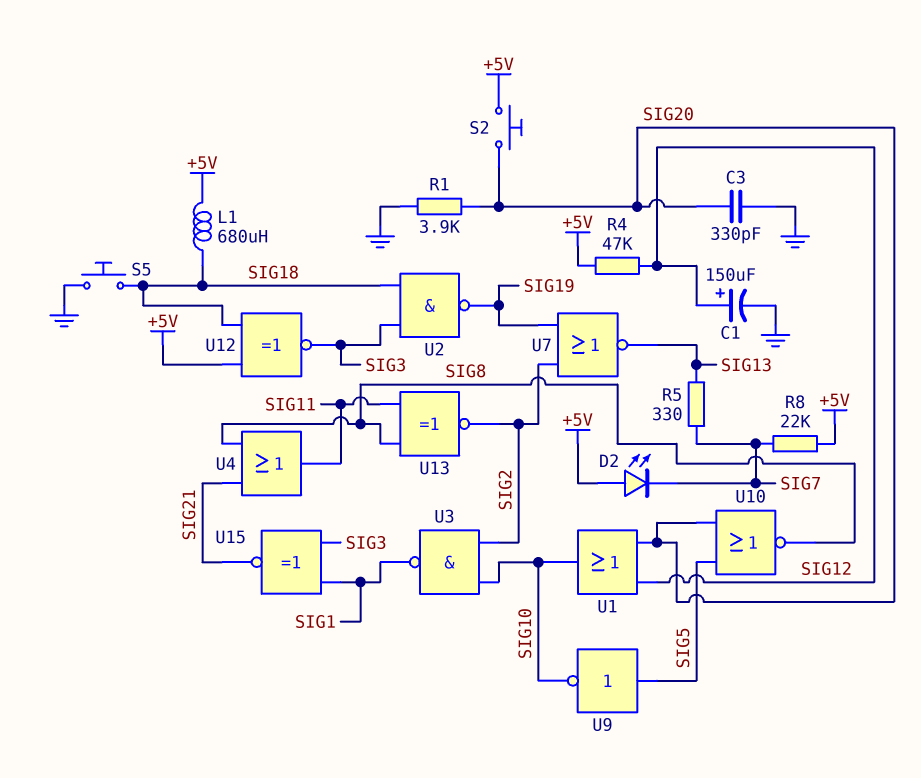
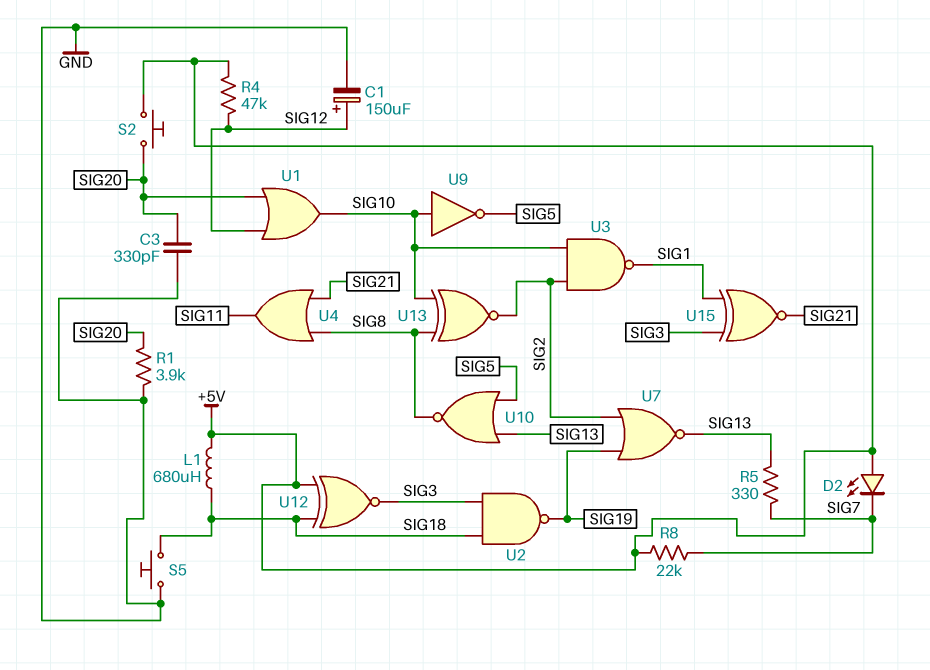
U9: NOT (in SIG5, out SIG10) -> NOT (in SIG10, out SIG5)
U10: NOR (in SIG5, in SIG20, out SIG8) -> NOR (in SIG5, in SIG13, out SIG8)
U13: XNOR (in SIG8, in SIG11, out SIG2) -> XNOR (in SIG8, in SIG10, out SIG2)

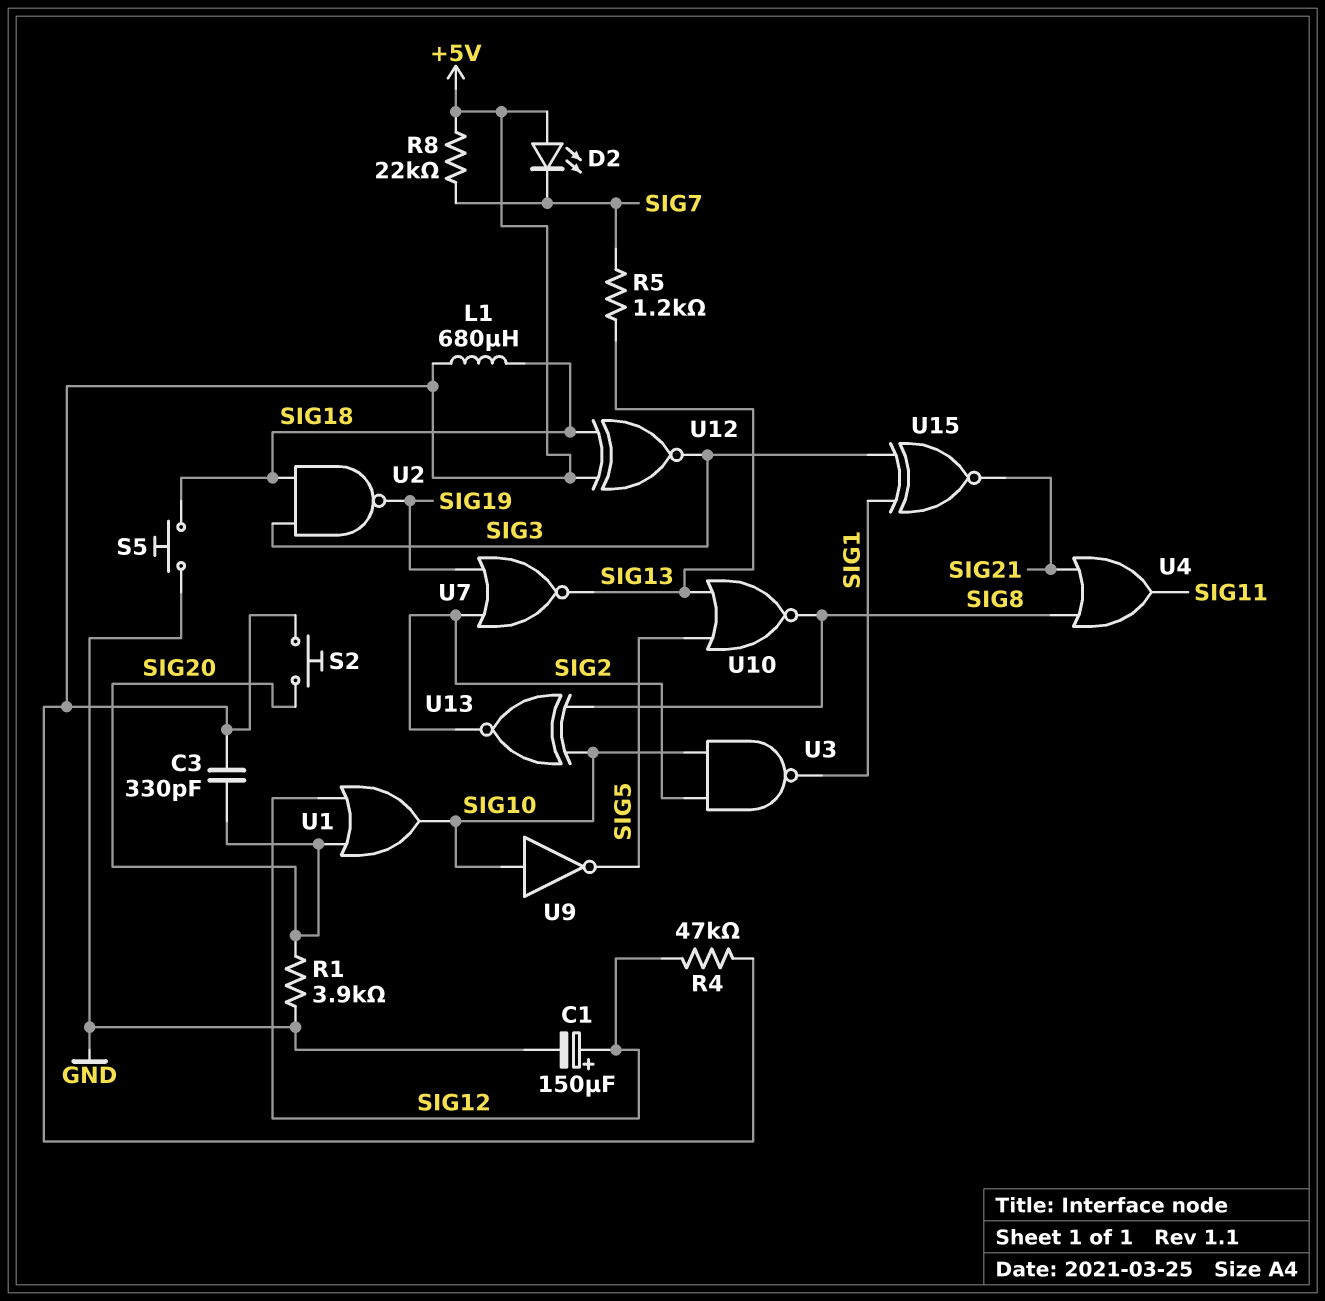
C3: 330pF (GND, SIG20) -> 330pF (+5V, SIG20)
R5: 330 (SIG7, SIG13) -> 1.2k (SIG7, SIG13)

